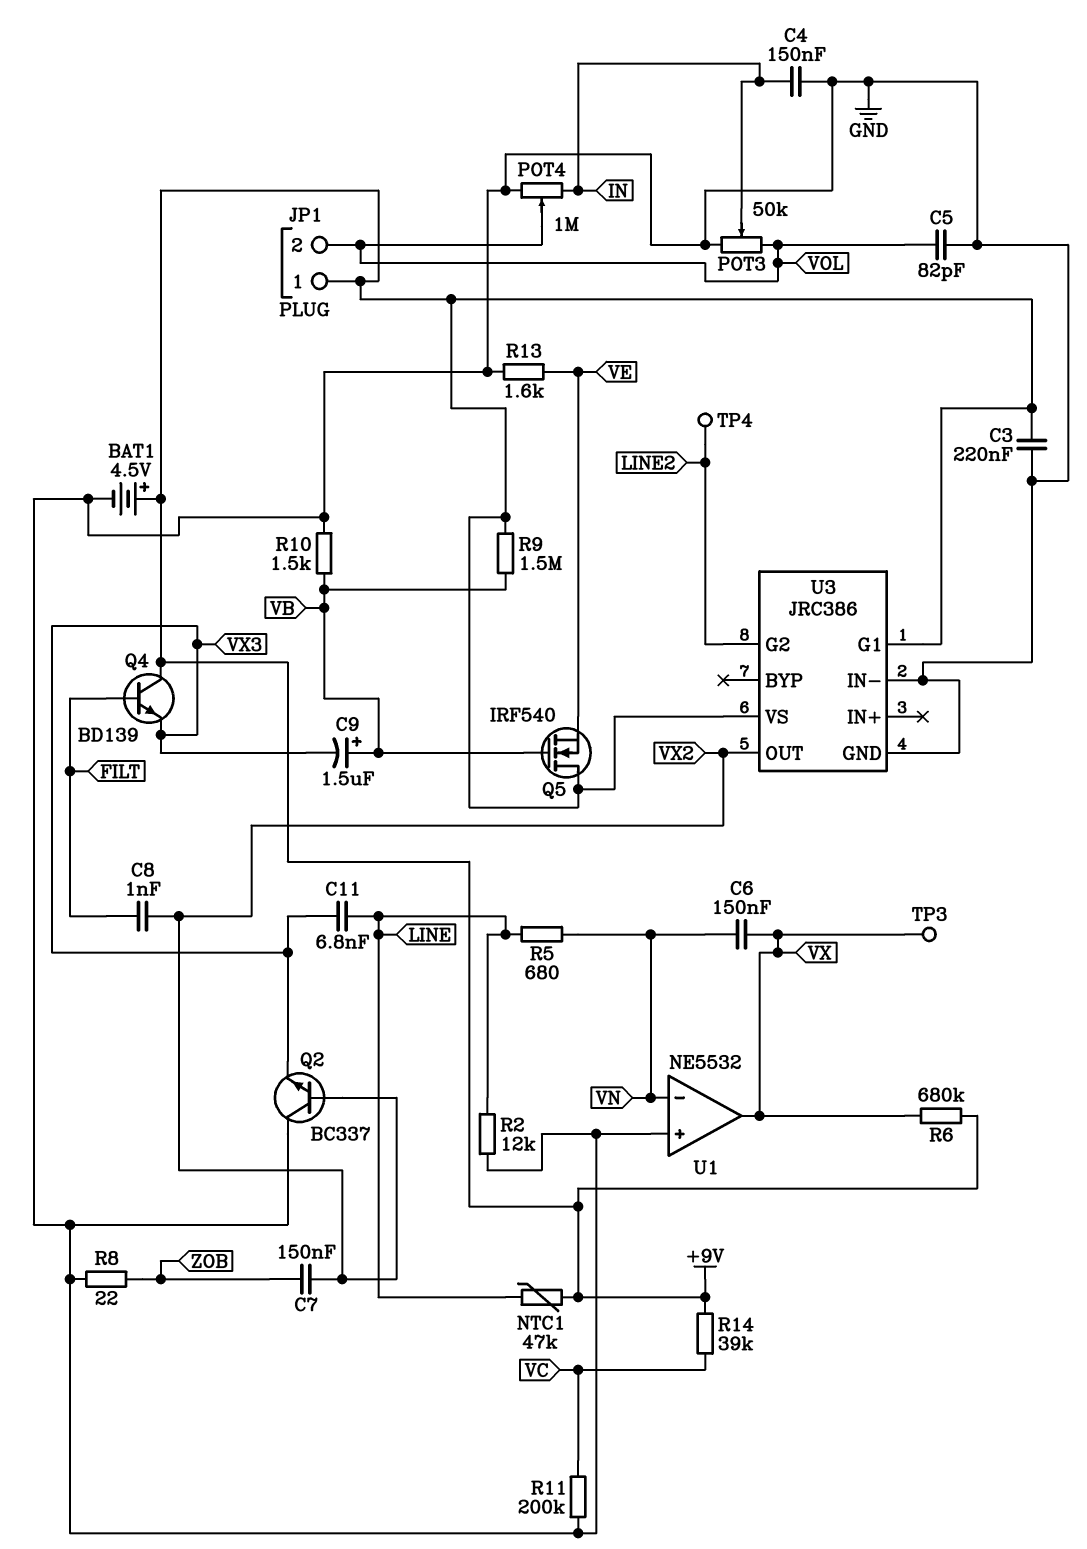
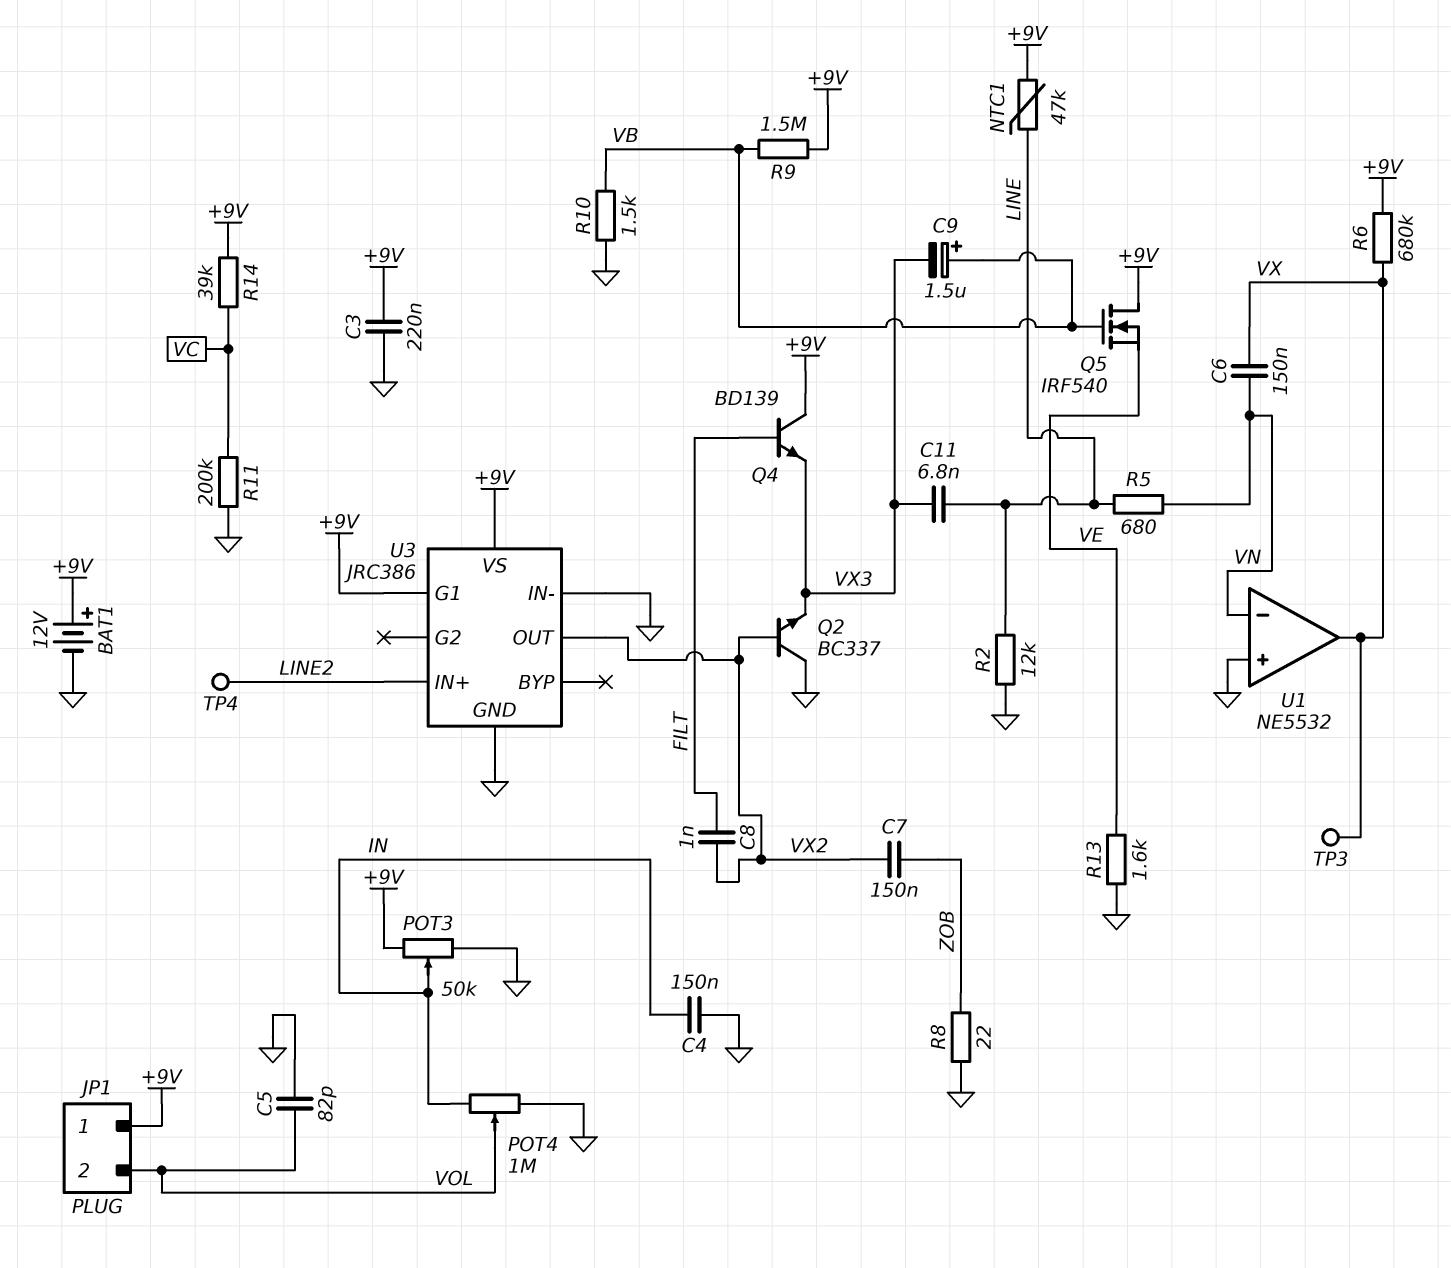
BAT1: 4.5V (plus +9V, minus GND) -> 12V (plus +9V, minus GND)
POT3: 50k (GND, VOL, wiper IN) -> 50k (+9V, GND, wiper IN)
U3 pin G2: LINE2 -> none
U3 pin IN+: none -> LINE2

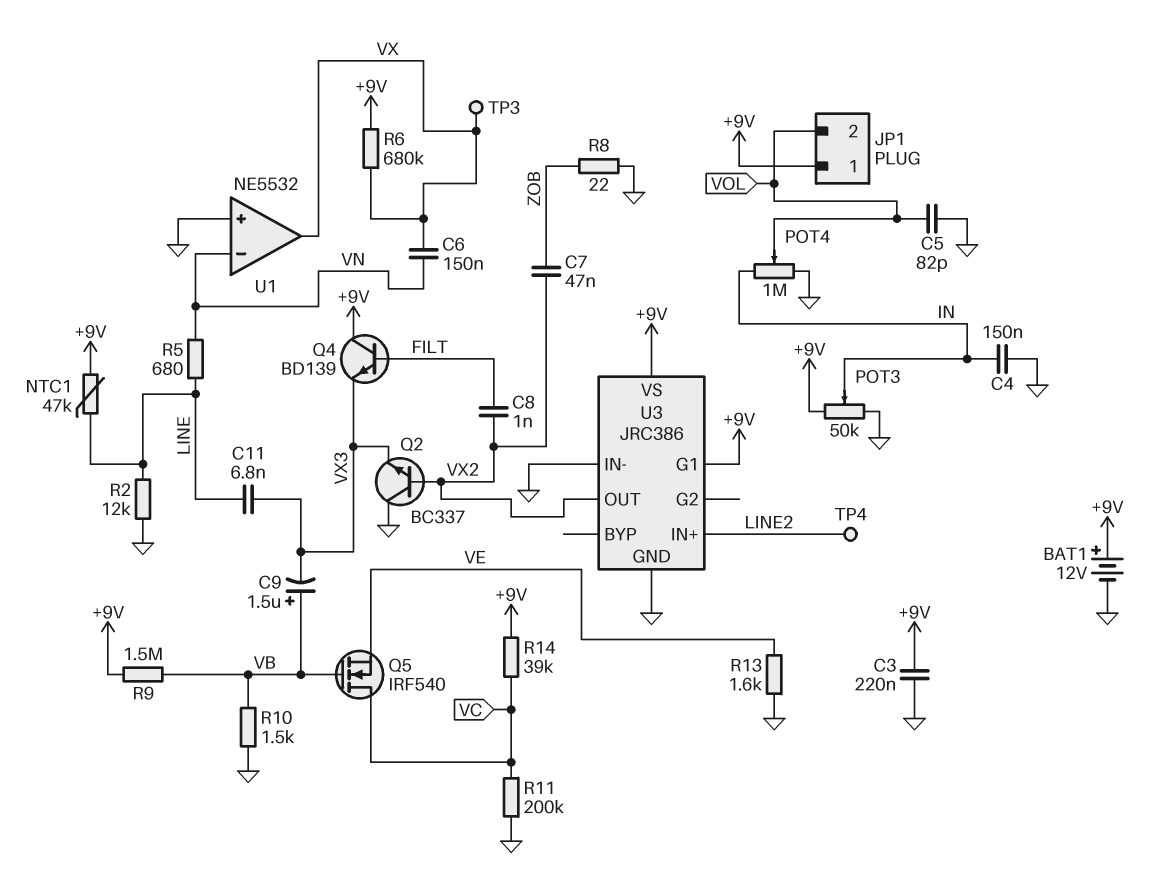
C7: 150nF (VX2, ZOB) -> 47nF (VX2, ZOB)
Q5: NMOS IRF540 (G VB, D +9V, S VE) -> NMOS IRF540 (G VB, D VC, S VE)

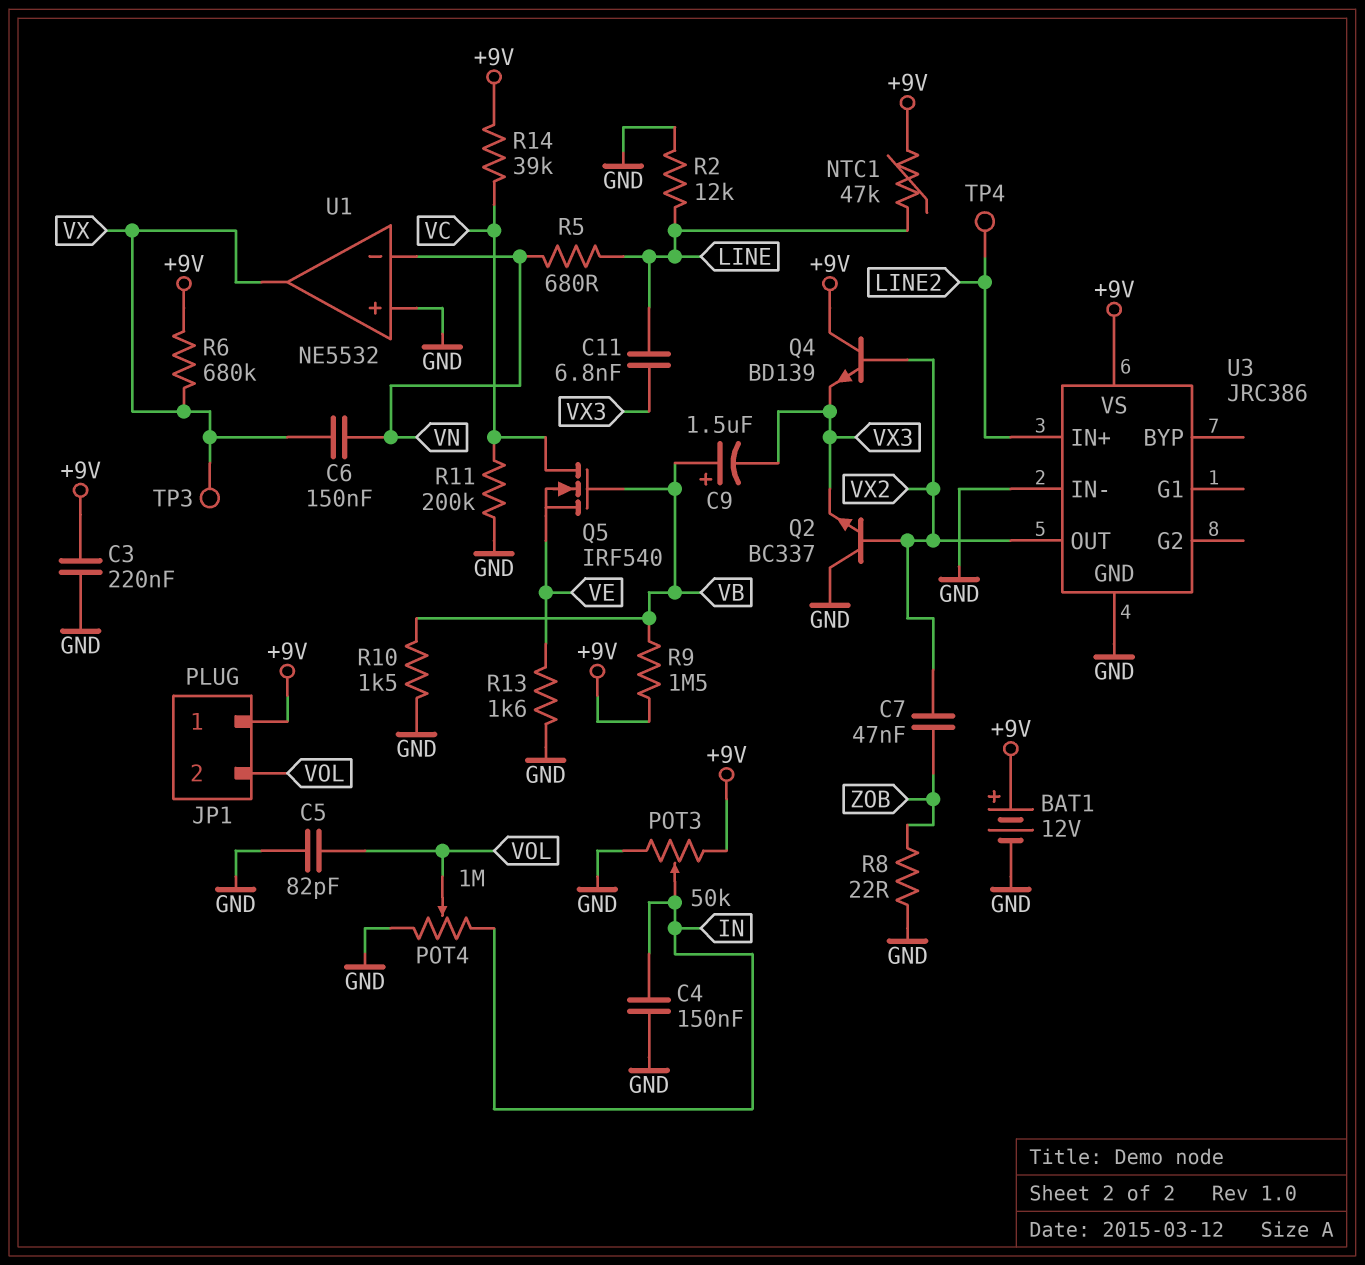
C8: 1nF (FILT, VX2) -> none
Q4: NPN BD139 (B FILT, C +9V, E VX3) -> NPN BD139 (B VX2, C +9V, E VX3)
U3 pin G1: +9V -> none

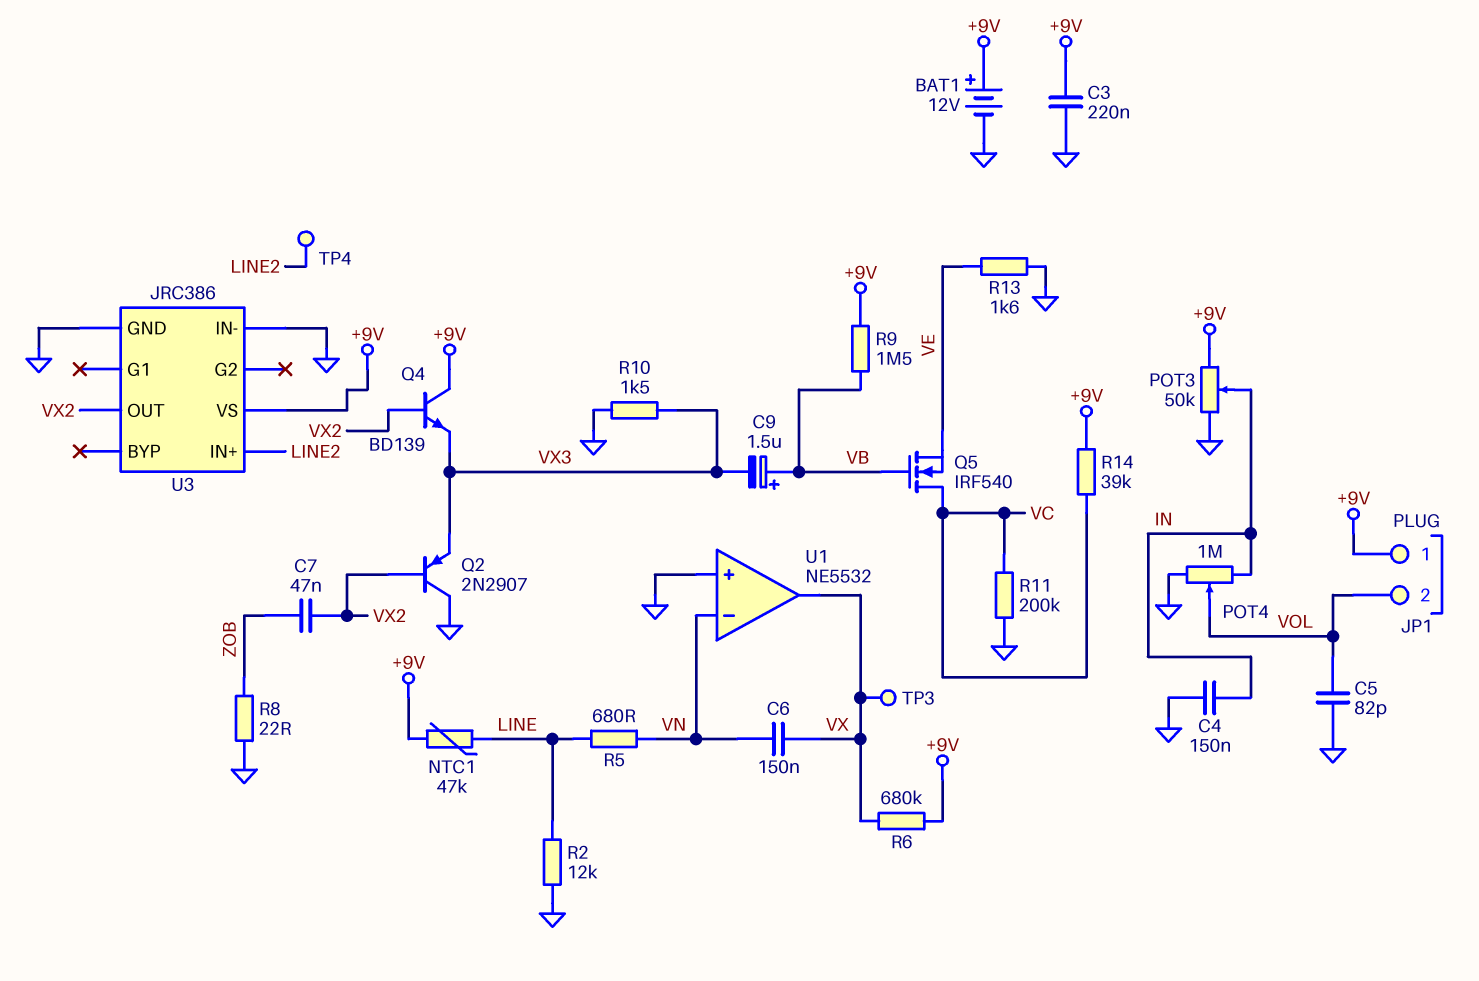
C11: 6.8nF (LINE, VX3) -> none
Q2: NPN BC337 (B VX2, C GND, E VX3) -> PNP 2N2907 (B VX2, C GND, E VX3)
R10: 1.5k (GND, VB) -> 1.5k (GND, VX3)

